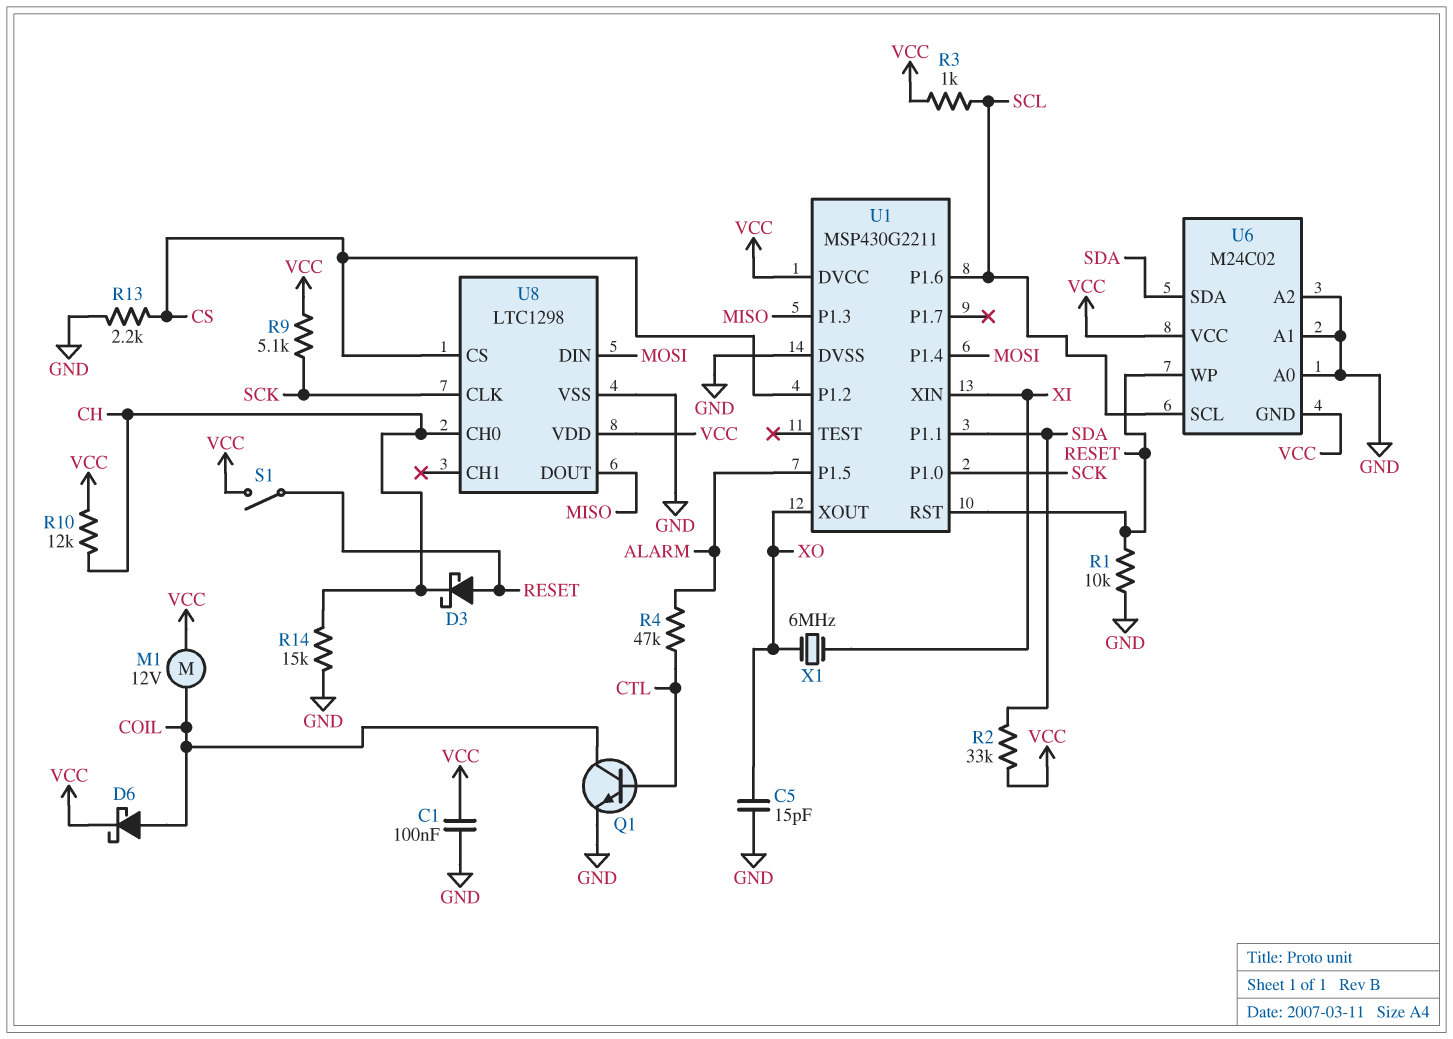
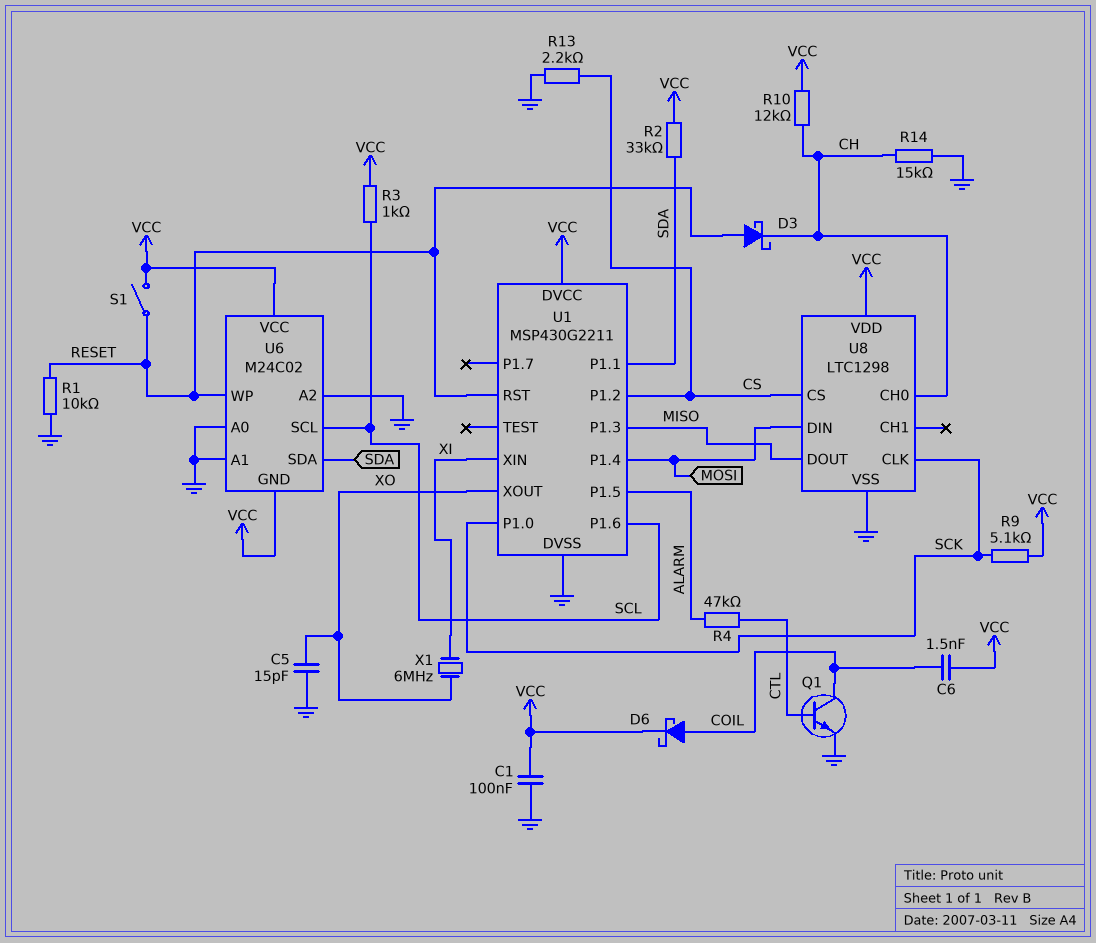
C6: none -> 1.5nF (COIL, VCC)
M1: motor 12V (COIL, VCC) -> none

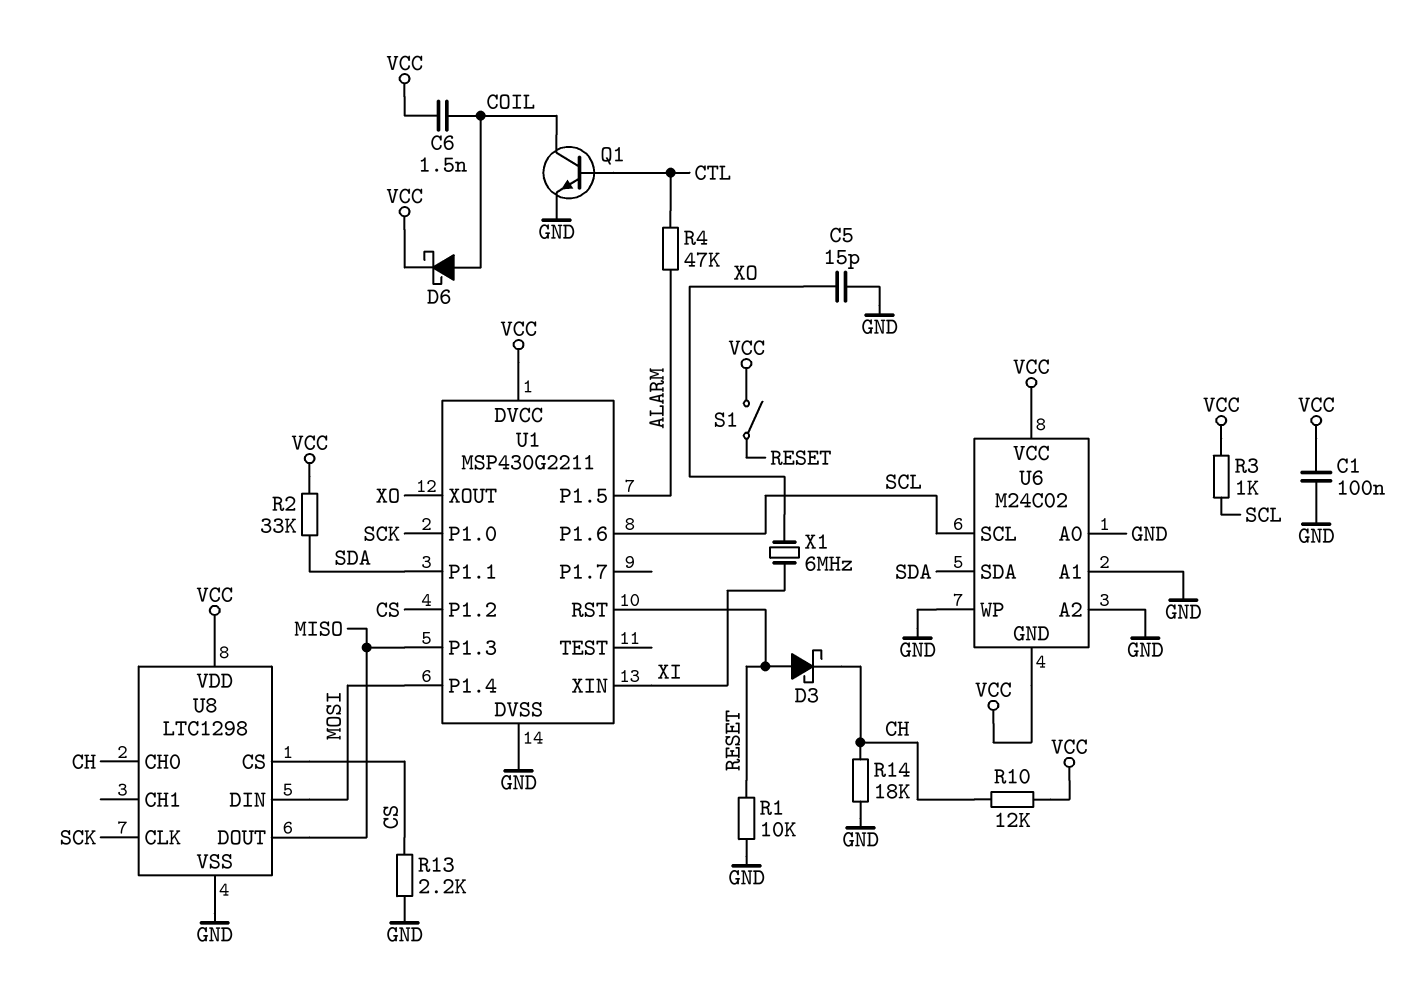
R9: 5.1k (SCK, VCC) -> none
R14: 15k (CH, GND) -> 18k (CH, GND)
U6 pin WP: RESET -> GND

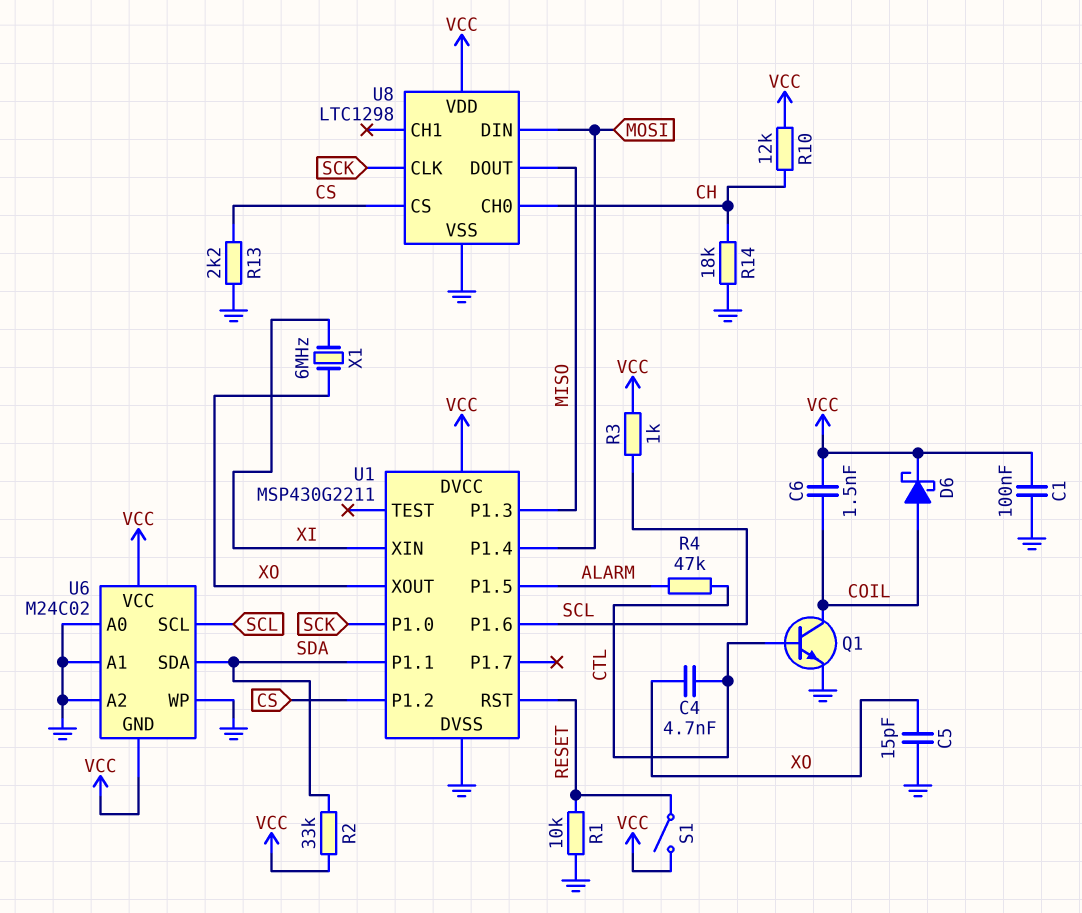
C4: none -> 4.7nF (CTL, XO)
D3: schottky (A RESET, K CH) -> none

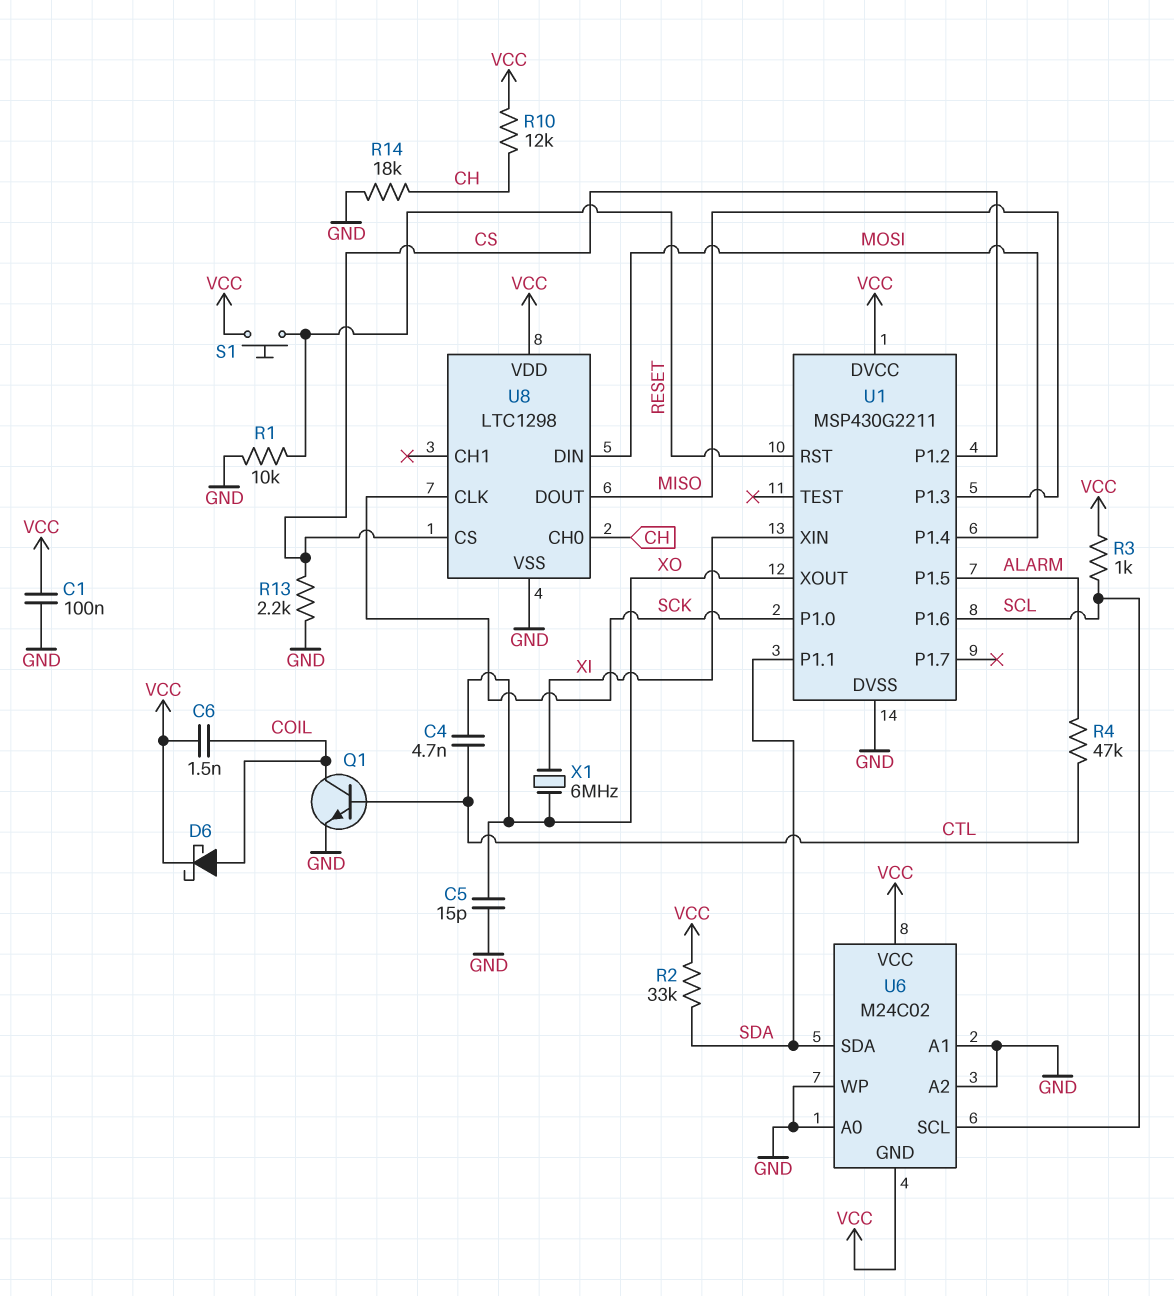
S1: switch (RESET, VCC) -> button (RESET, VCC)

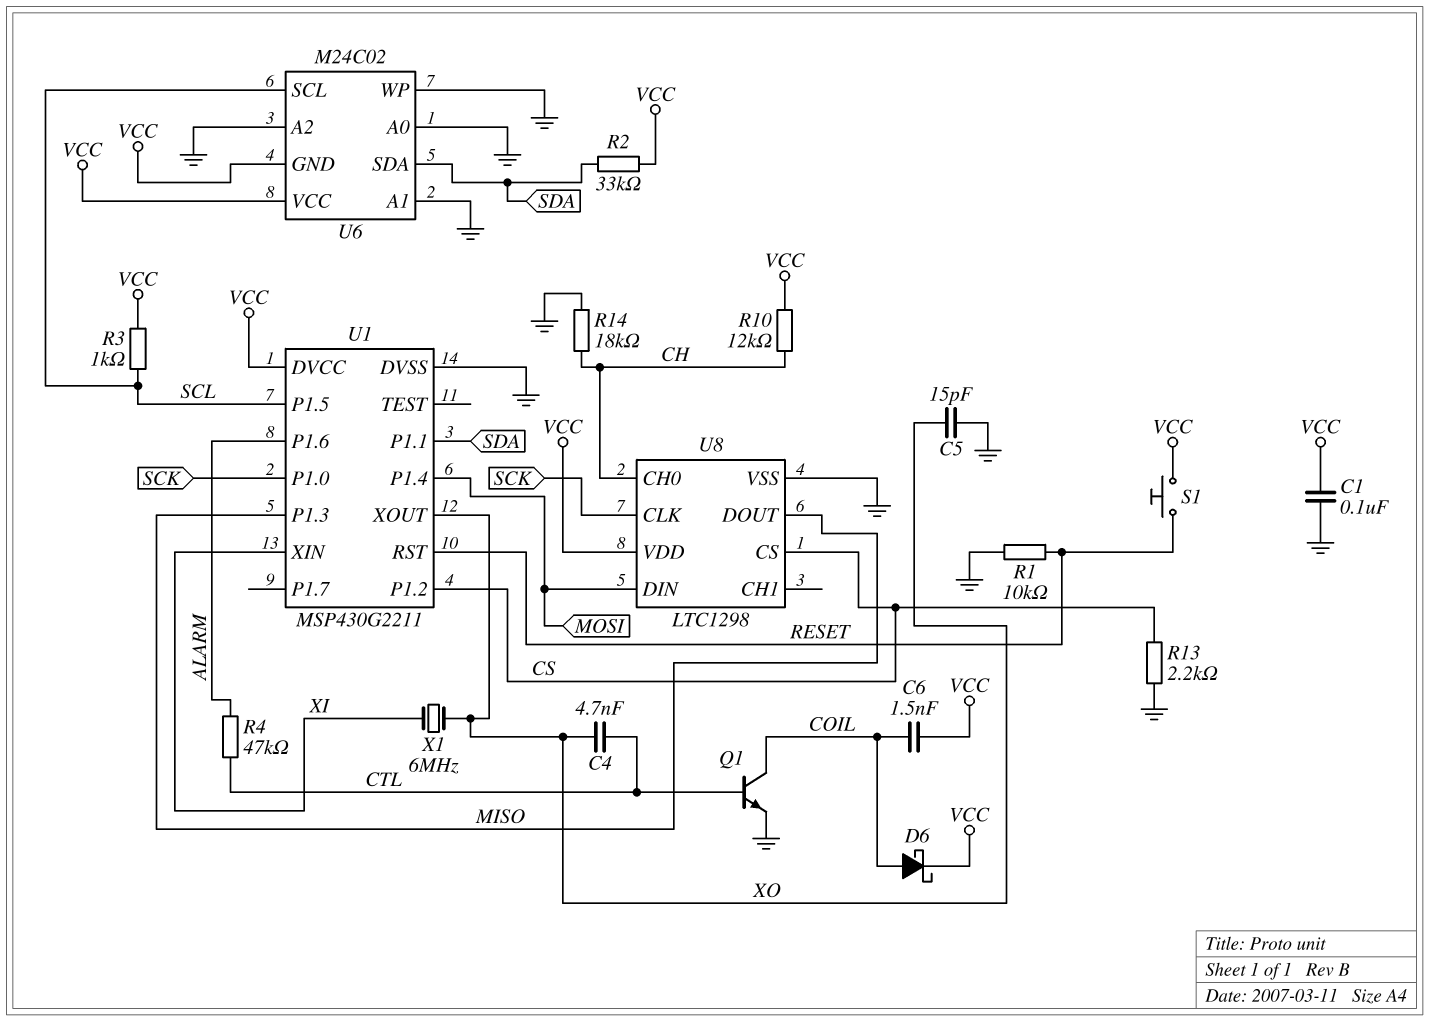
U1 pin P1.5: ALARM -> SCL
U1 pin P1.6: SCL -> ALARM

